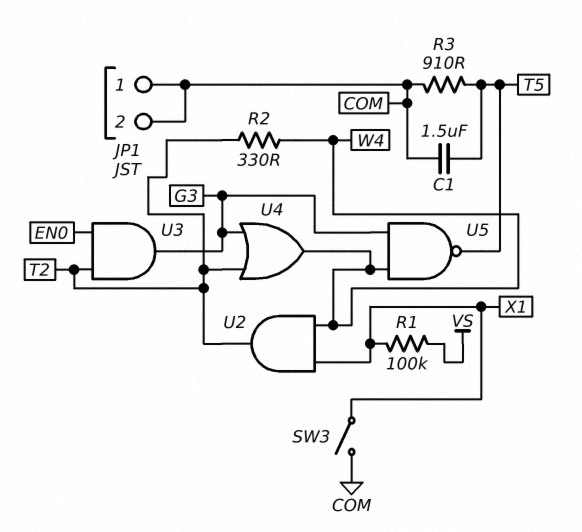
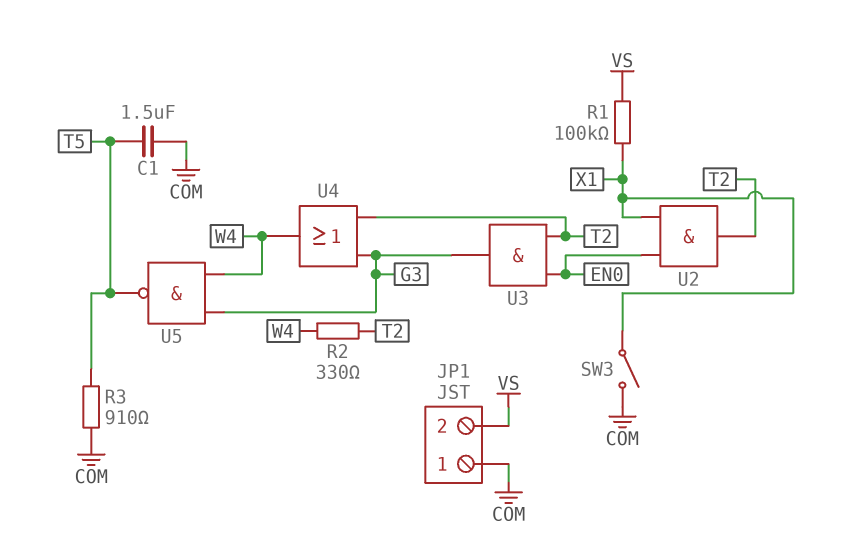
JP1 pin 2: COM -> VS
U2: AND (in W4, in X1, out T2) -> AND (in EN0, in X1, out T2)

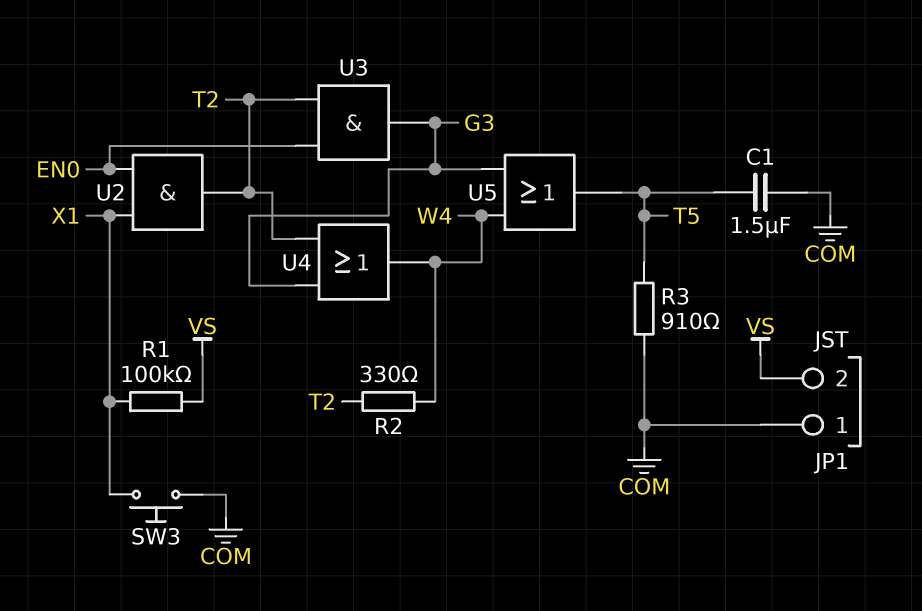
SW3: switch (COM, X1) -> button (COM, X1)
U5: NAND (in G3, in W4, out T5) -> OR (in G3, in W4, out T5)

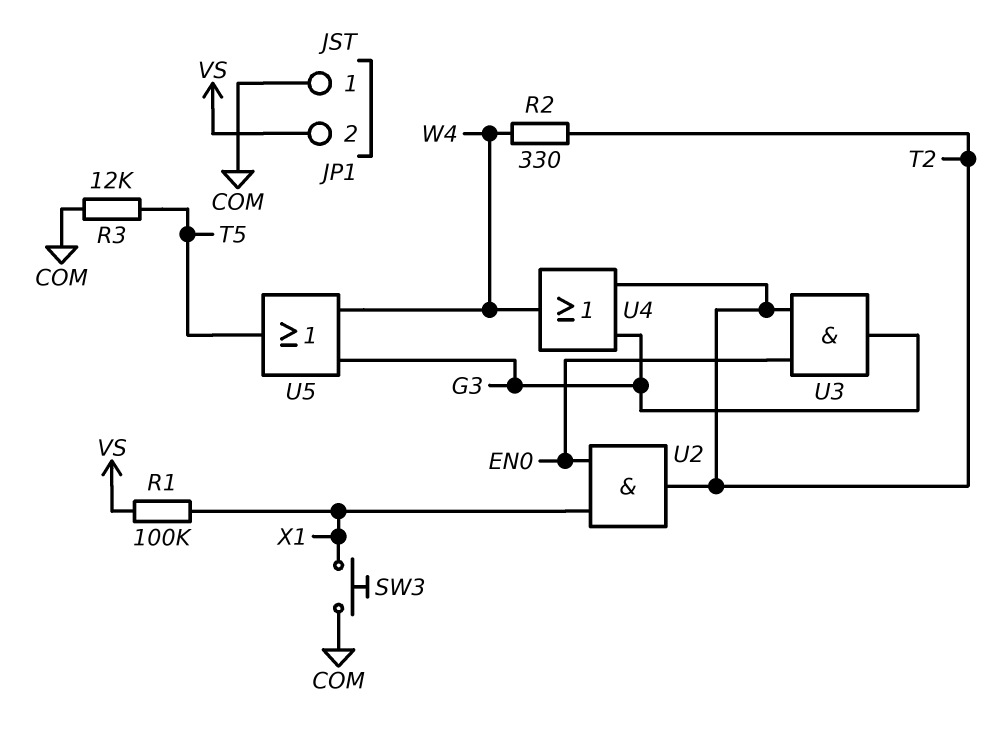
C1: 1.5uF (COM, T5) -> none
R3: 910 (COM, T5) -> 12k (COM, T5)

